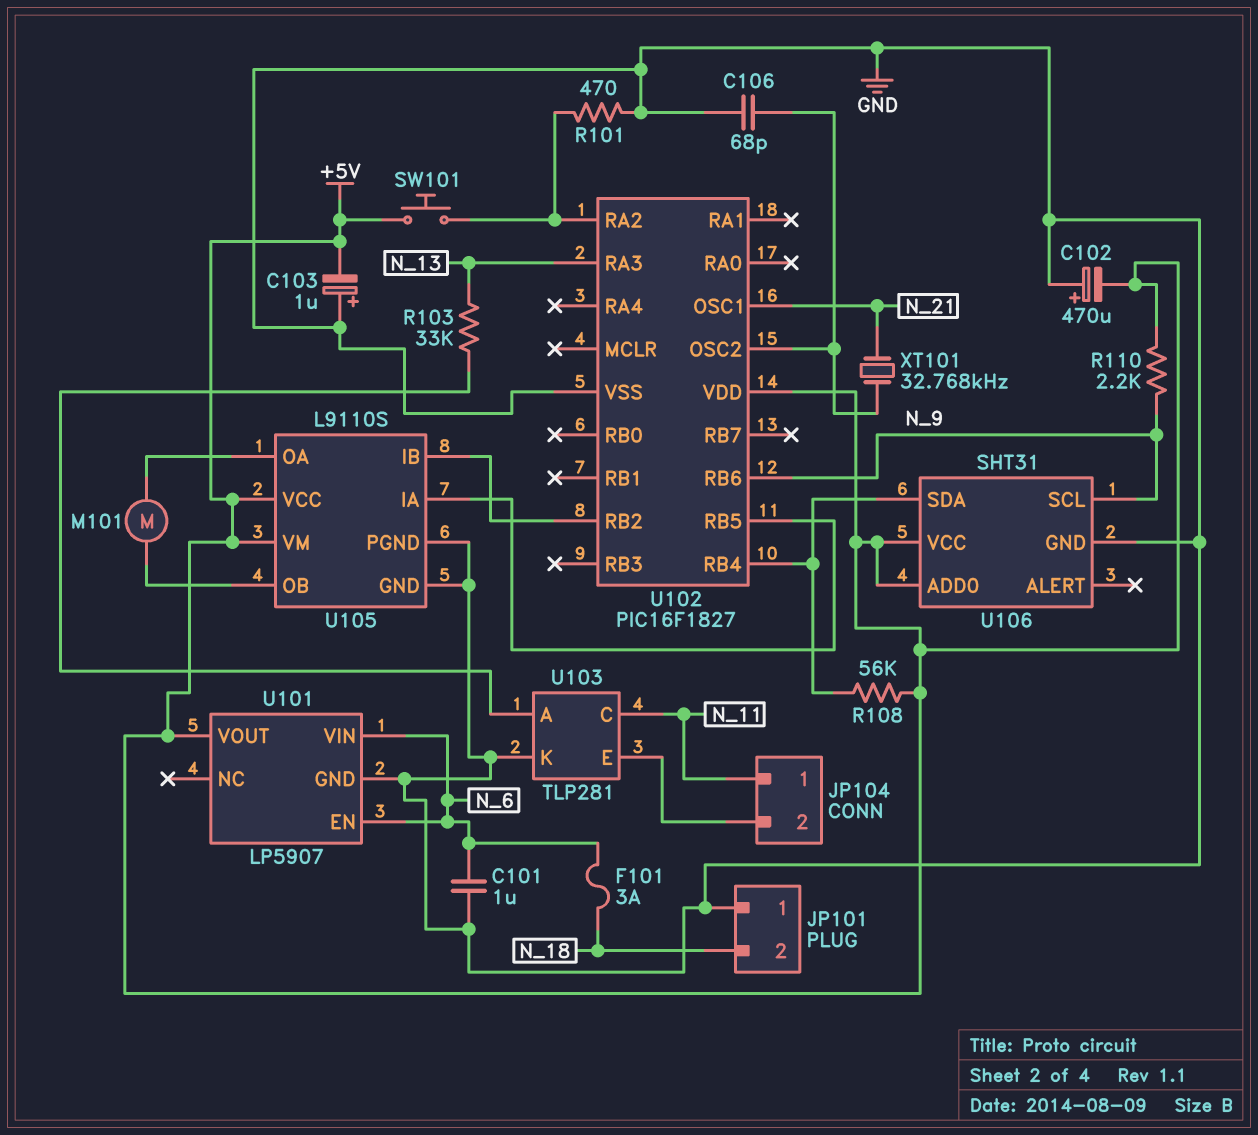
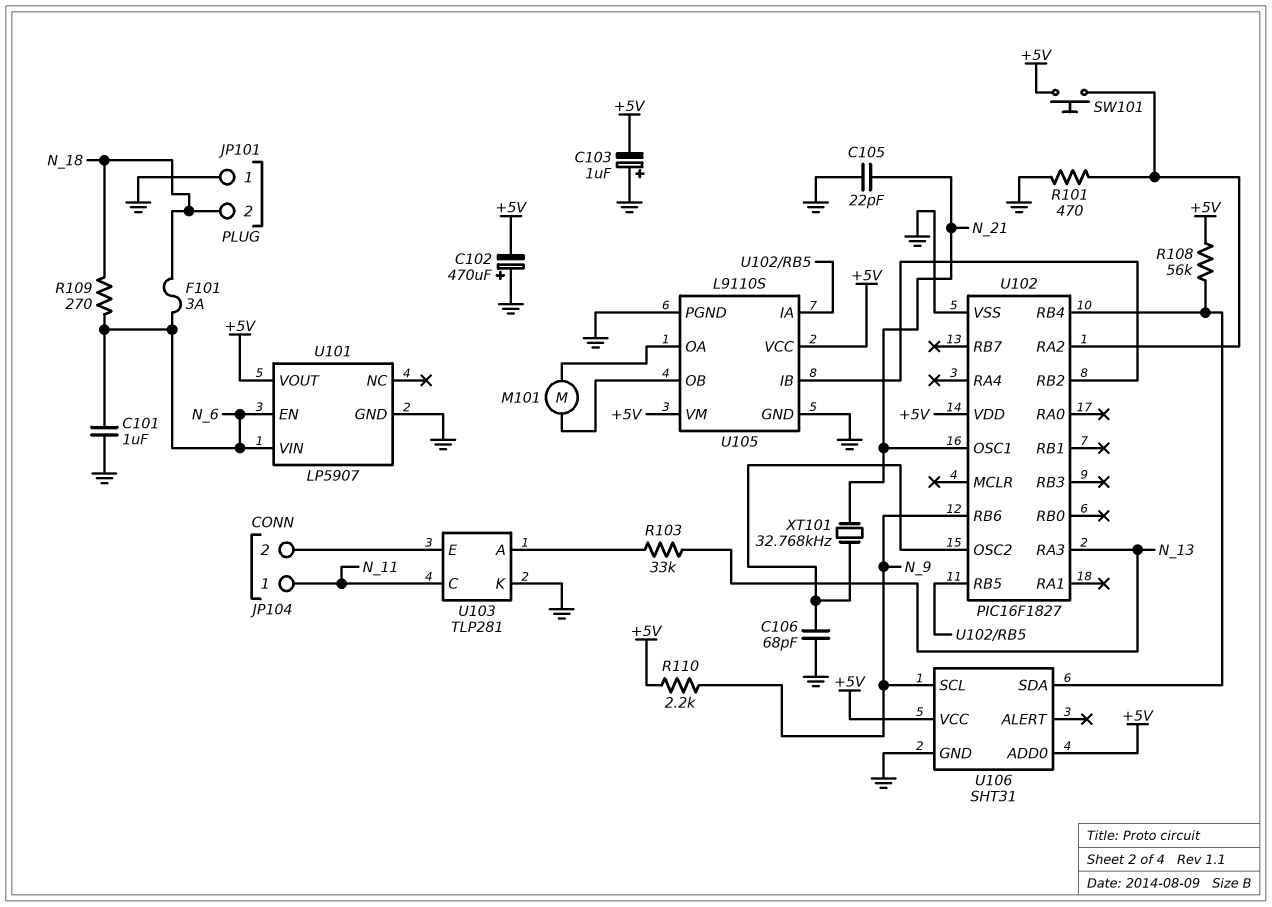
C105: none -> 22pF (GND, N_21)
R109: none -> 270 (N_6, N_18)

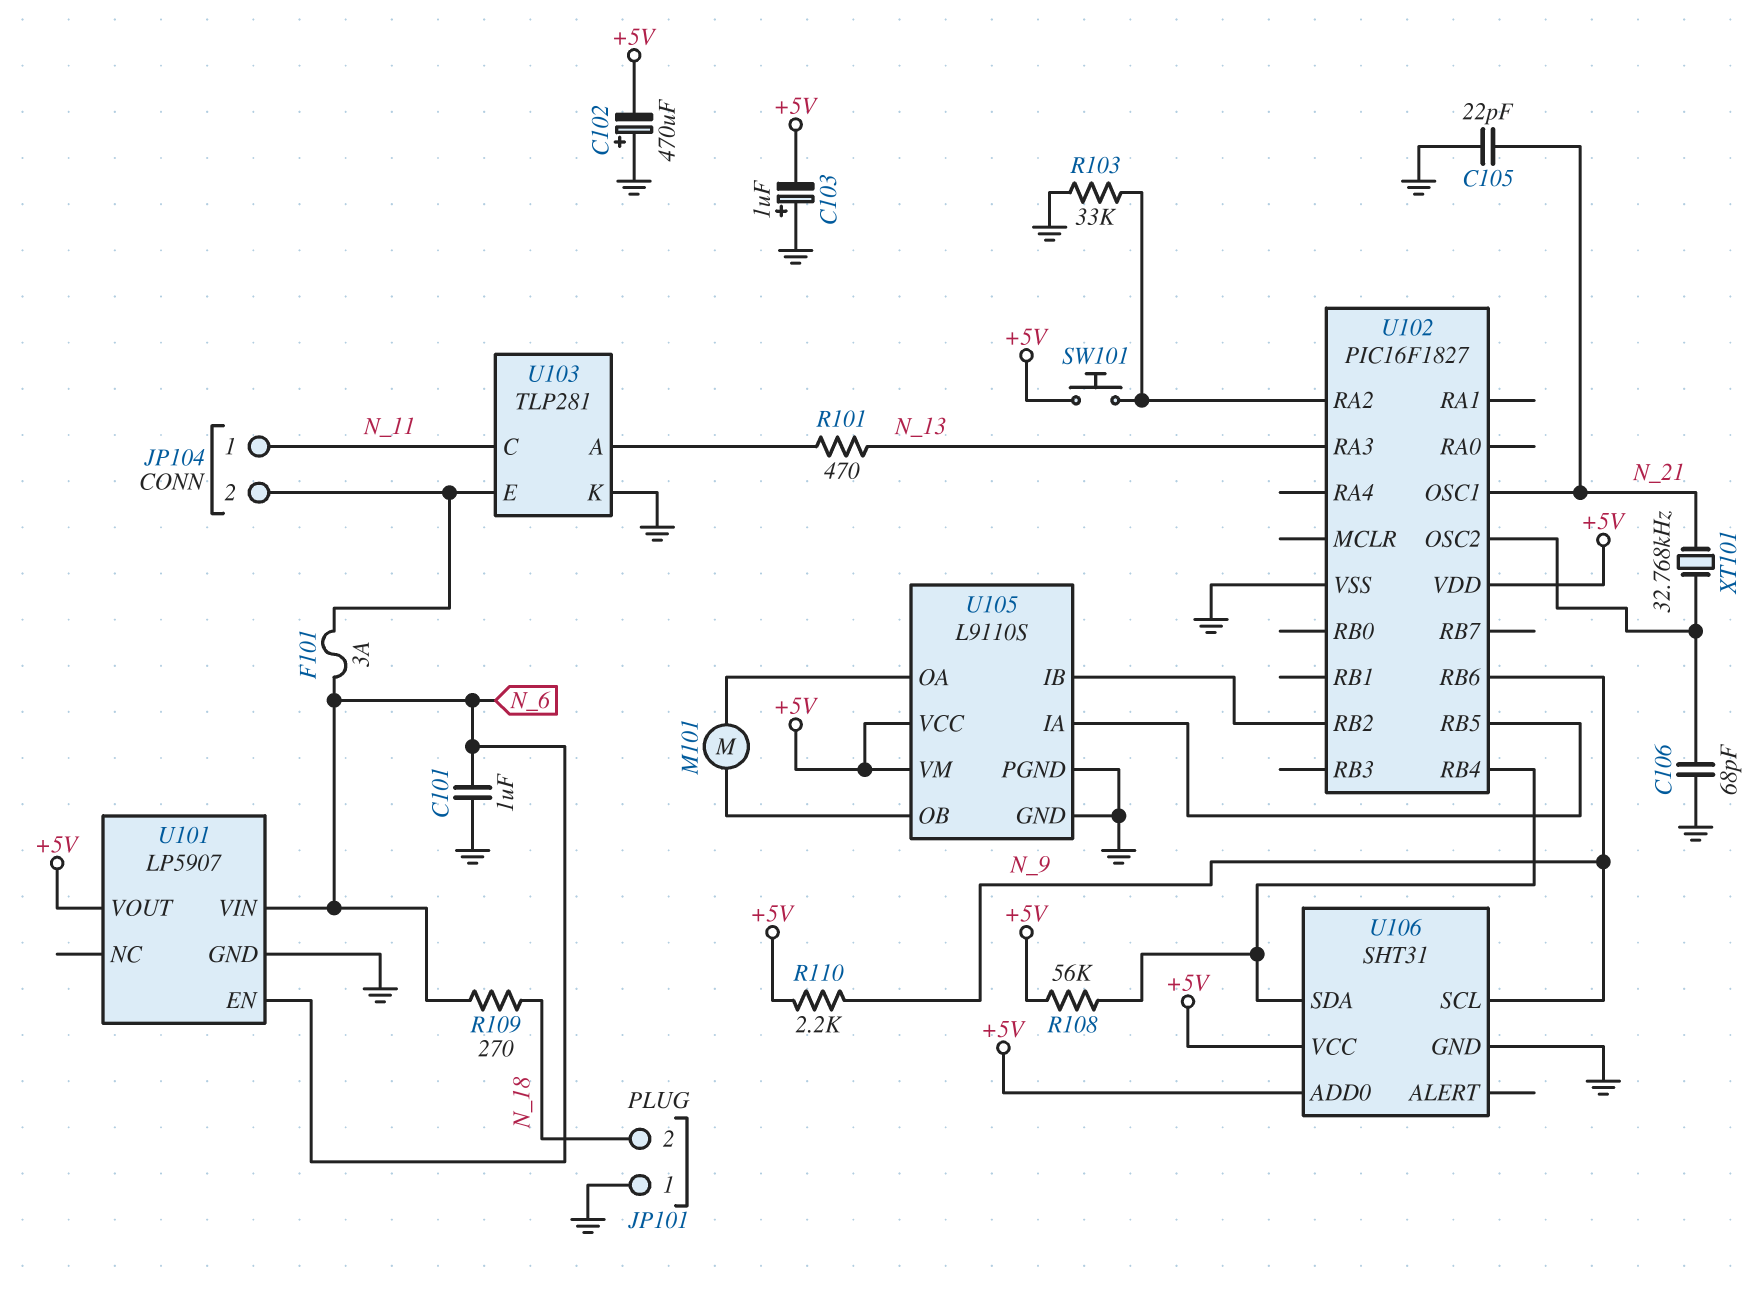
F101: 3A (N_6, N_18) -> 3A (JP104/2, N_6)
R101: 470 (GND, U102/RA2) -> 470 (N_13, U103/A)
R103: 33k (N_13, U103/A) -> 33k (GND, U102/RA2)

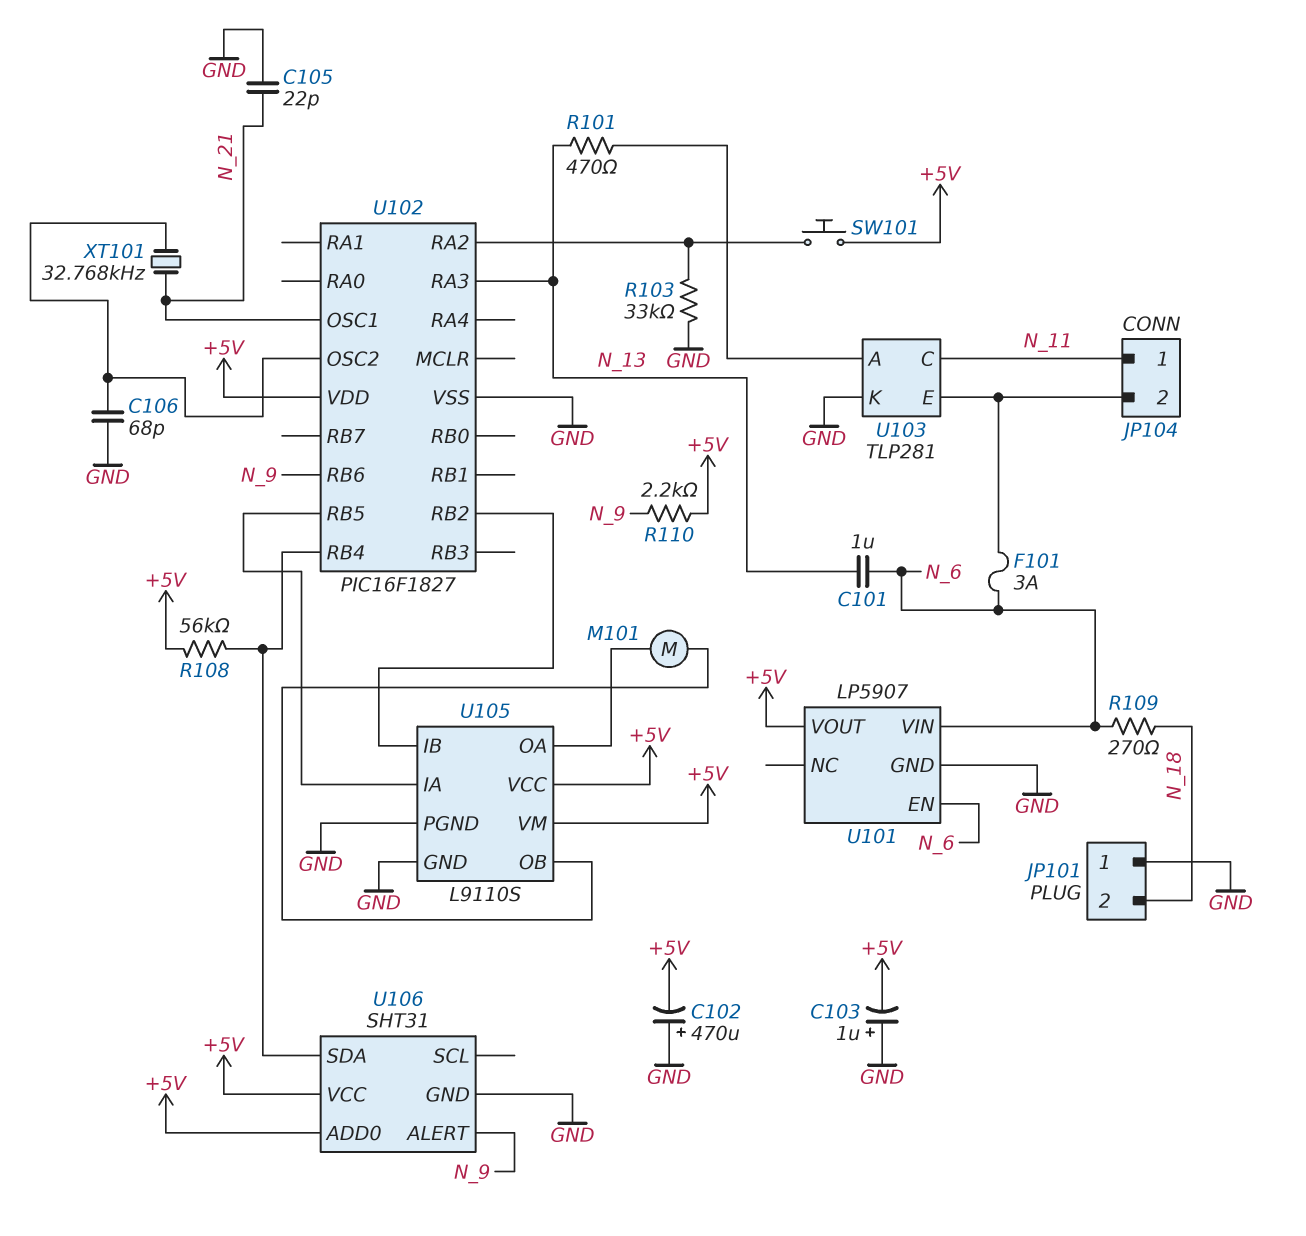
C101: 1uF (GND, N_6) -> 1uF (N_6, N_13)
U106 pin ALERT: none -> N_9
U106 pin SCL: N_9 -> none

